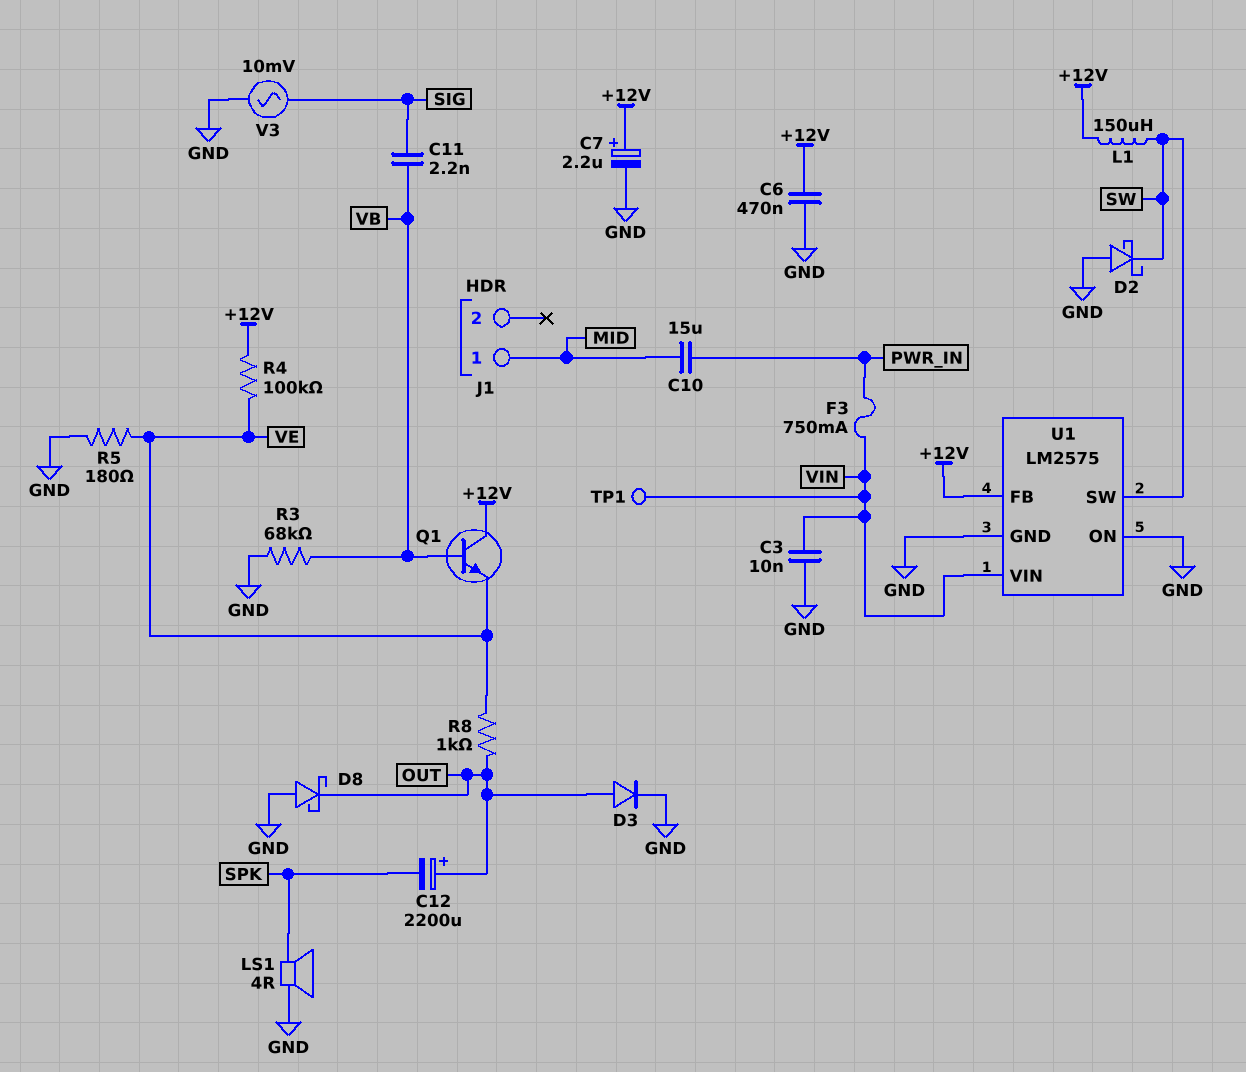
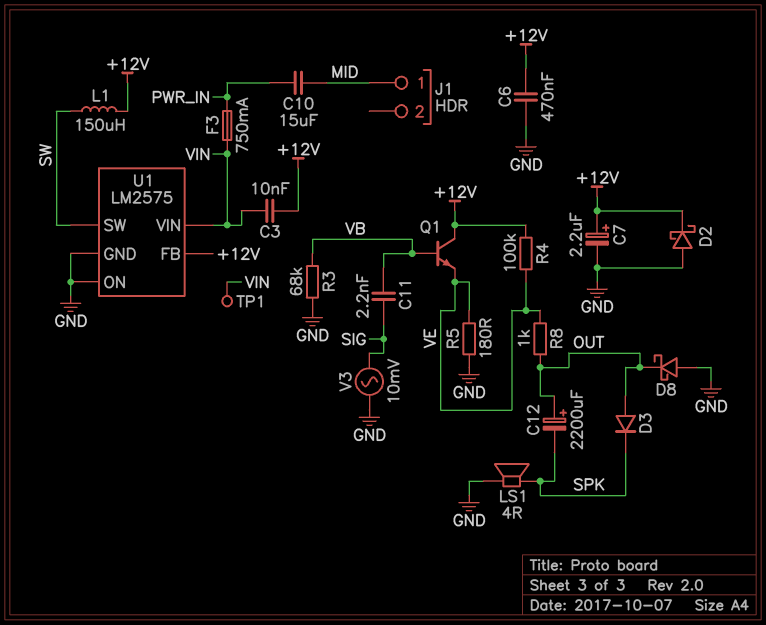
C3: 10nF (GND, VIN) -> 10nF (+12V, VIN)
D2: schottky (A GND, K SW) -> schottky (A GND, K +12V)
D3: diode (A OUT, K GND) -> diode (A OUT, K SPK)

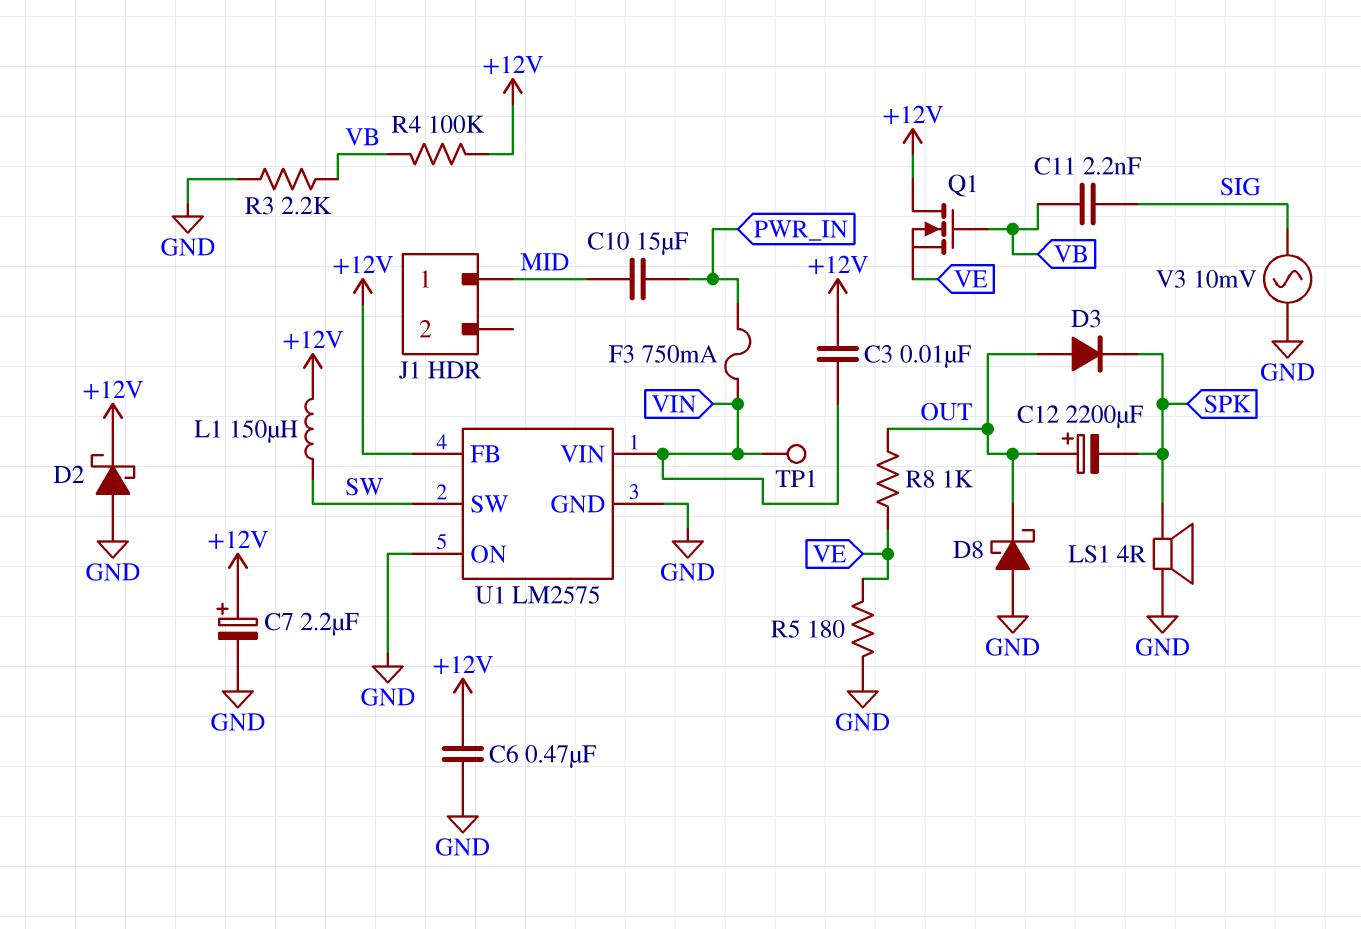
Q1: NPN (B VB, C +12V, E VE) -> NMOS (G VB, D +12V, S VE)
R3: 68k (GND, VB) -> 2.2k (GND, VB)
R4: 100k (+12V, VE) -> 100k (+12V, VB)

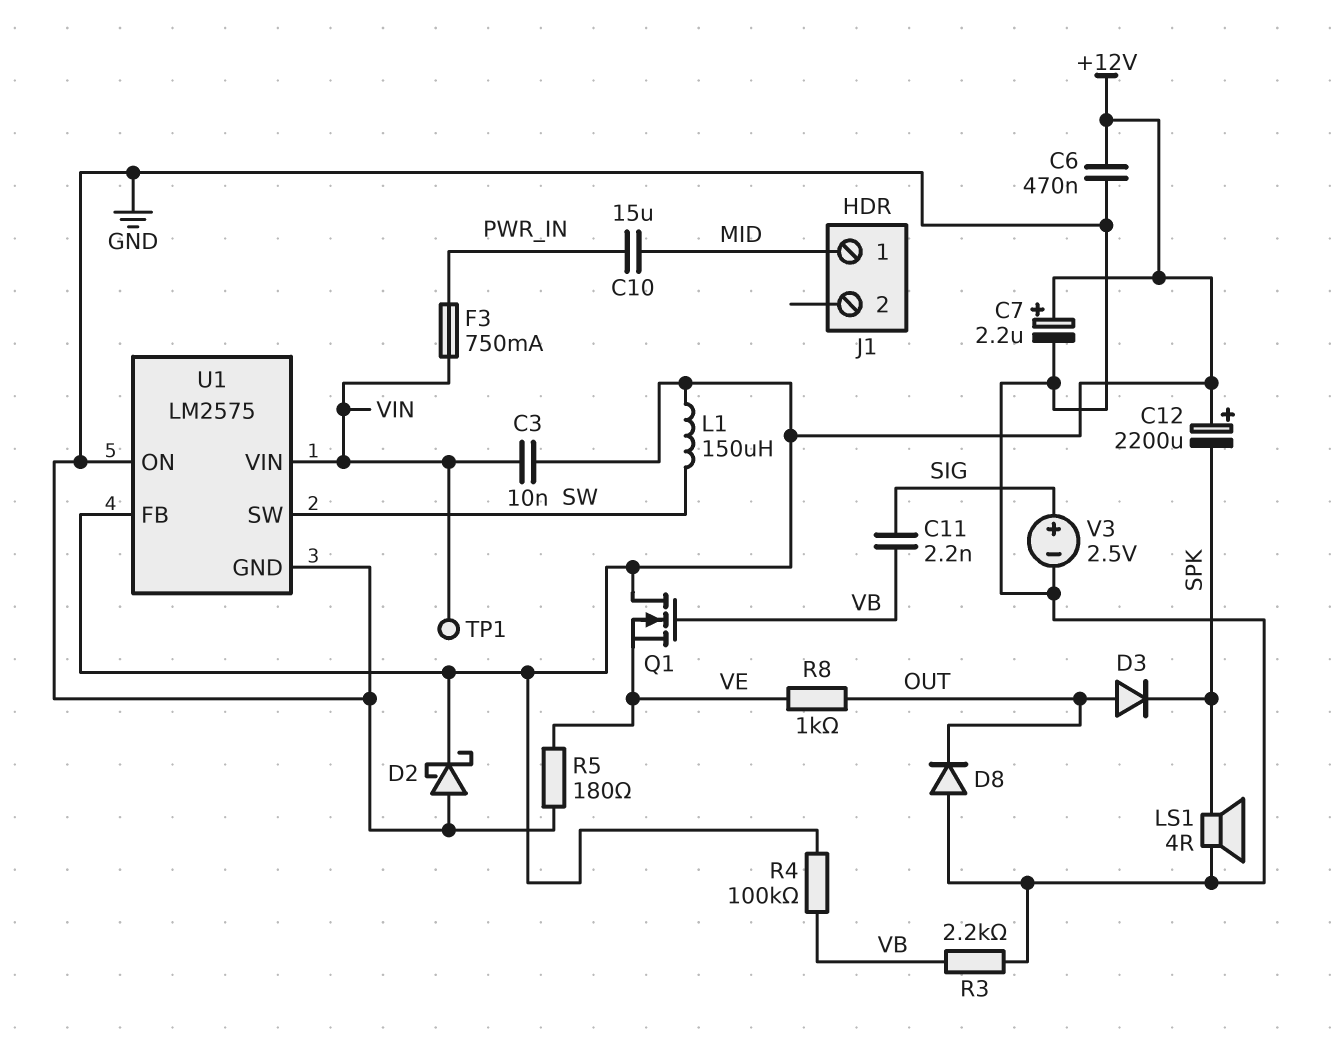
C12: 2200uF (plus OUT, minus SPK) -> 2200uF (plus +12V, minus SPK)
D8: schottky (A GND, K OUT) -> diode (A GND, K OUT)
V3: AC 10mV (GND, SIG) -> 2.5V (plus SIG, minus GND)

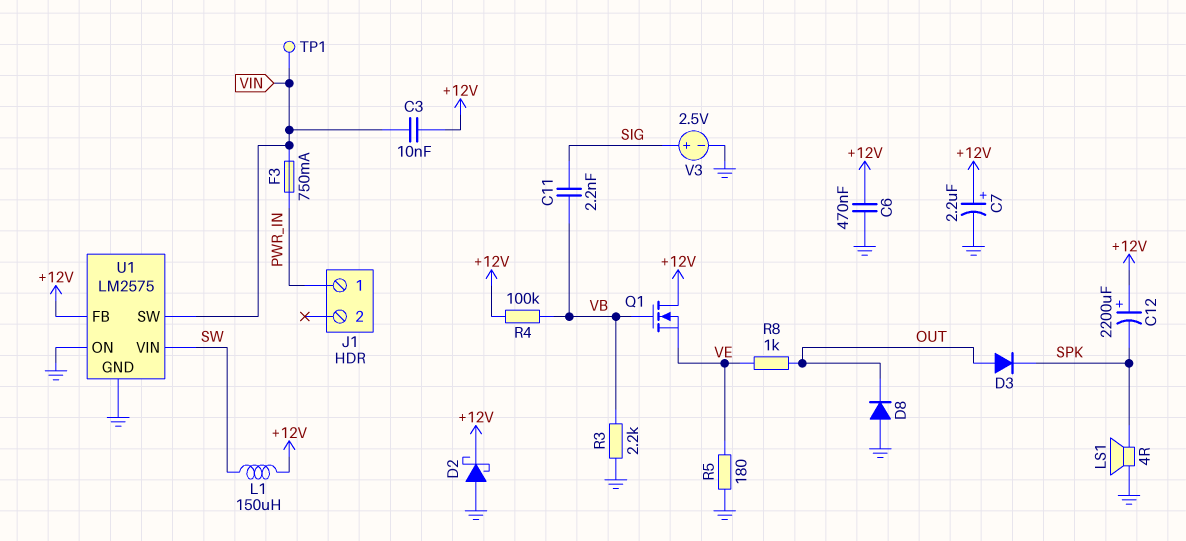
C10: 15uF (MID, PWR_IN) -> none
J1 pin 1: MID -> PWR_IN
U1 pin SW: SW -> VIN
U1 pin VIN: VIN -> SW

